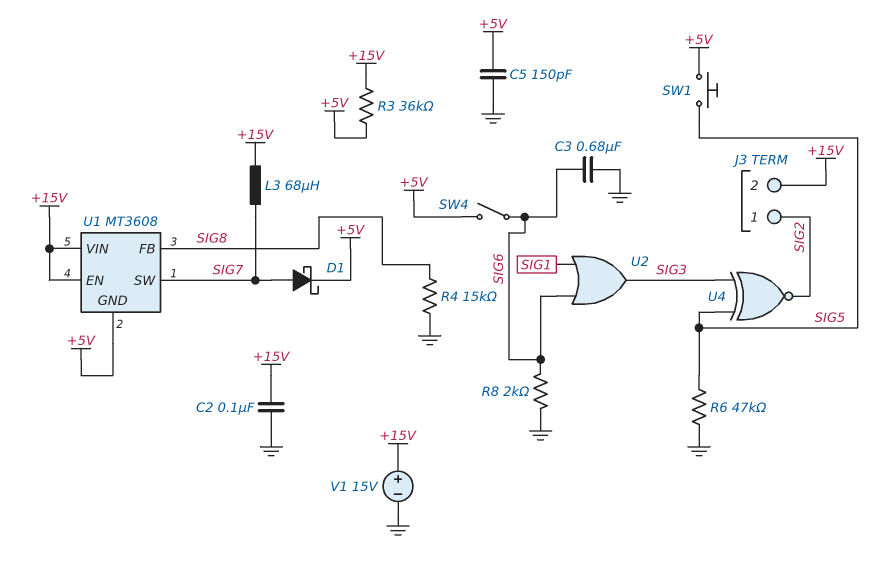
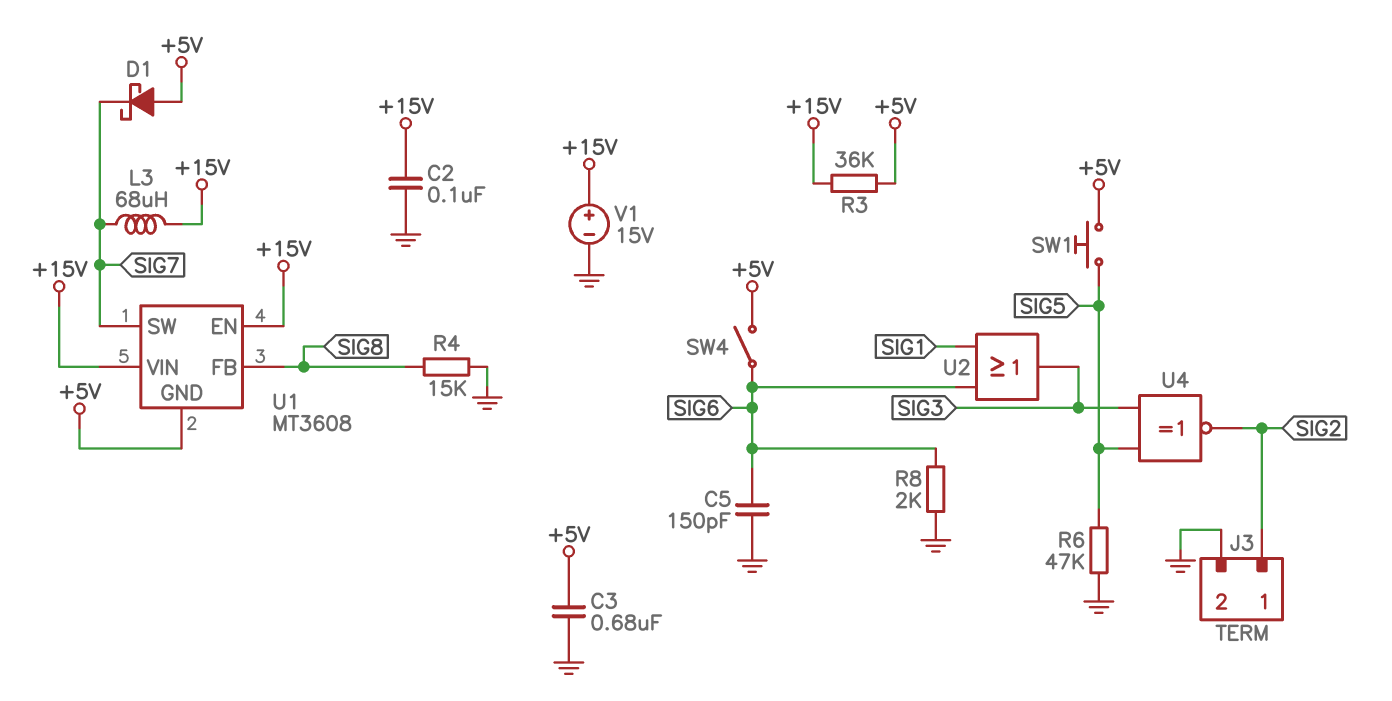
C3: 680nF (GND, SIG6) -> 680nF (+5V, GND)
C5: 150pF (+5V, GND) -> 150pF (GND, SIG6)
D1: schottky (A SIG7, K +5V) -> schottky (A +5V, K SIG7)
J3 pin 2: +15V -> GND

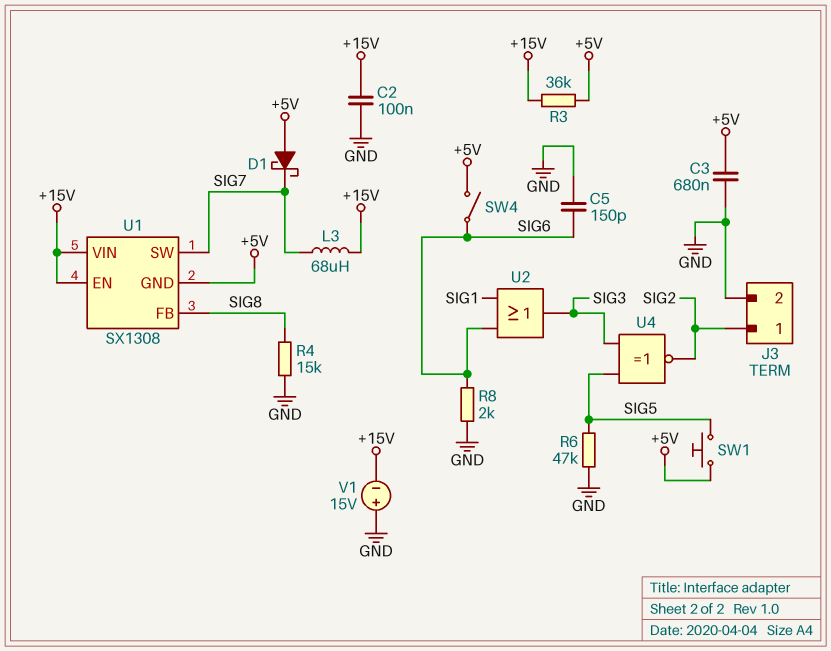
U1: MT3608 -> SX1308
V1: 15V (plus +15V, minus GND) -> 15V (plus GND, minus +15V)

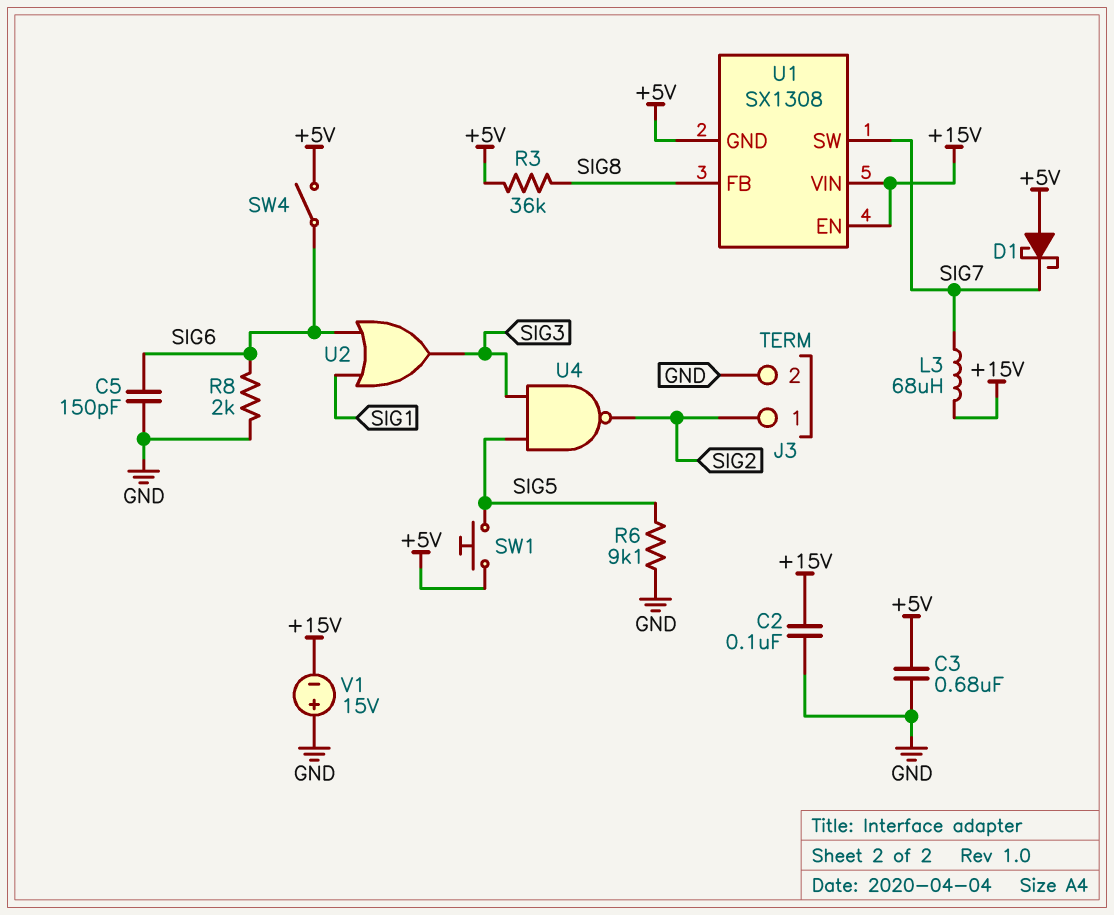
R3: 36k (+5V, +15V) -> 36k (+5V, SIG8)
R4: 15k (GND, SIG8) -> none
R6: 47k (GND, SIG5) -> 9.1k (GND, SIG5)
U4: XNOR (in SIG3, in SIG5, out SIG2) -> NAND (in SIG3, in SIG5, out SIG2)

